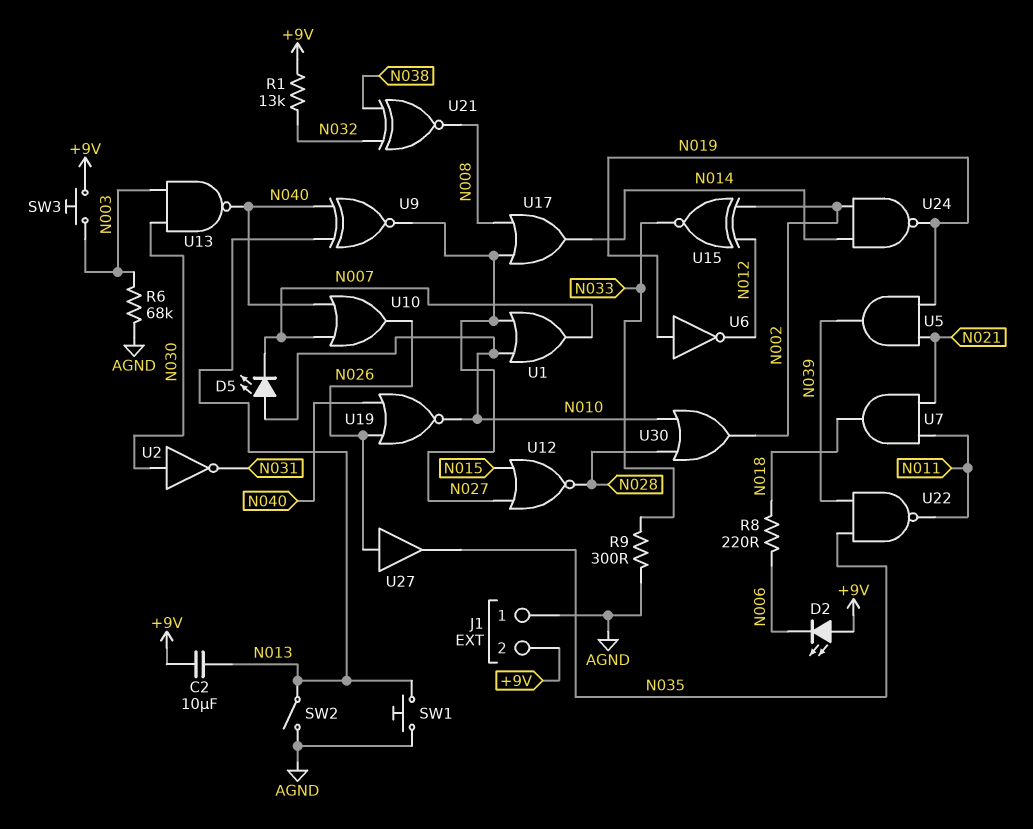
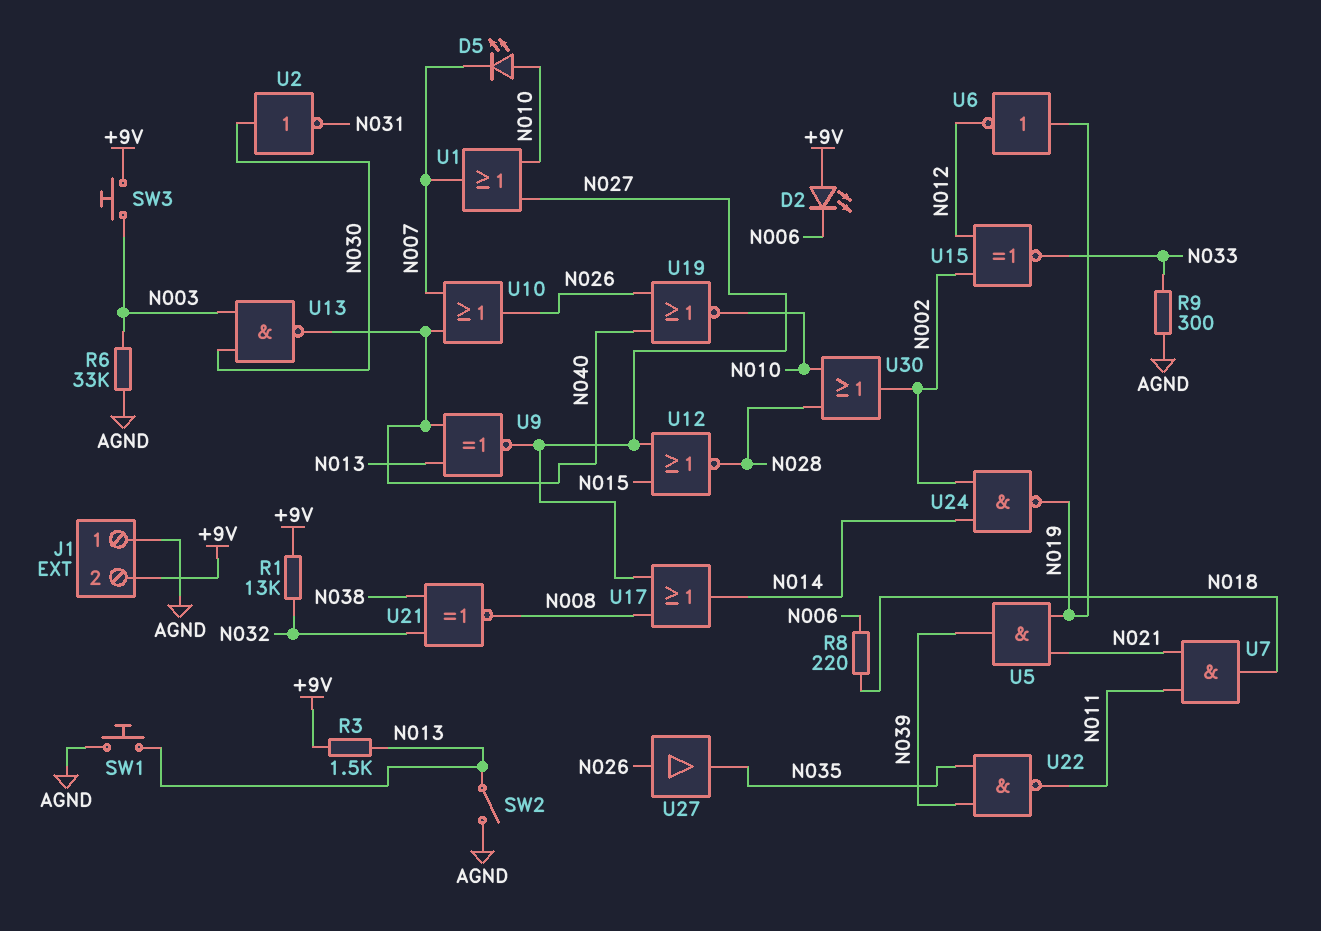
C2: 10uF (+9V, N013) -> none
R3: none -> 1.5k (+9V, N013)
R6: 68k (AGND, N003) -> 33k (AGND, N003)

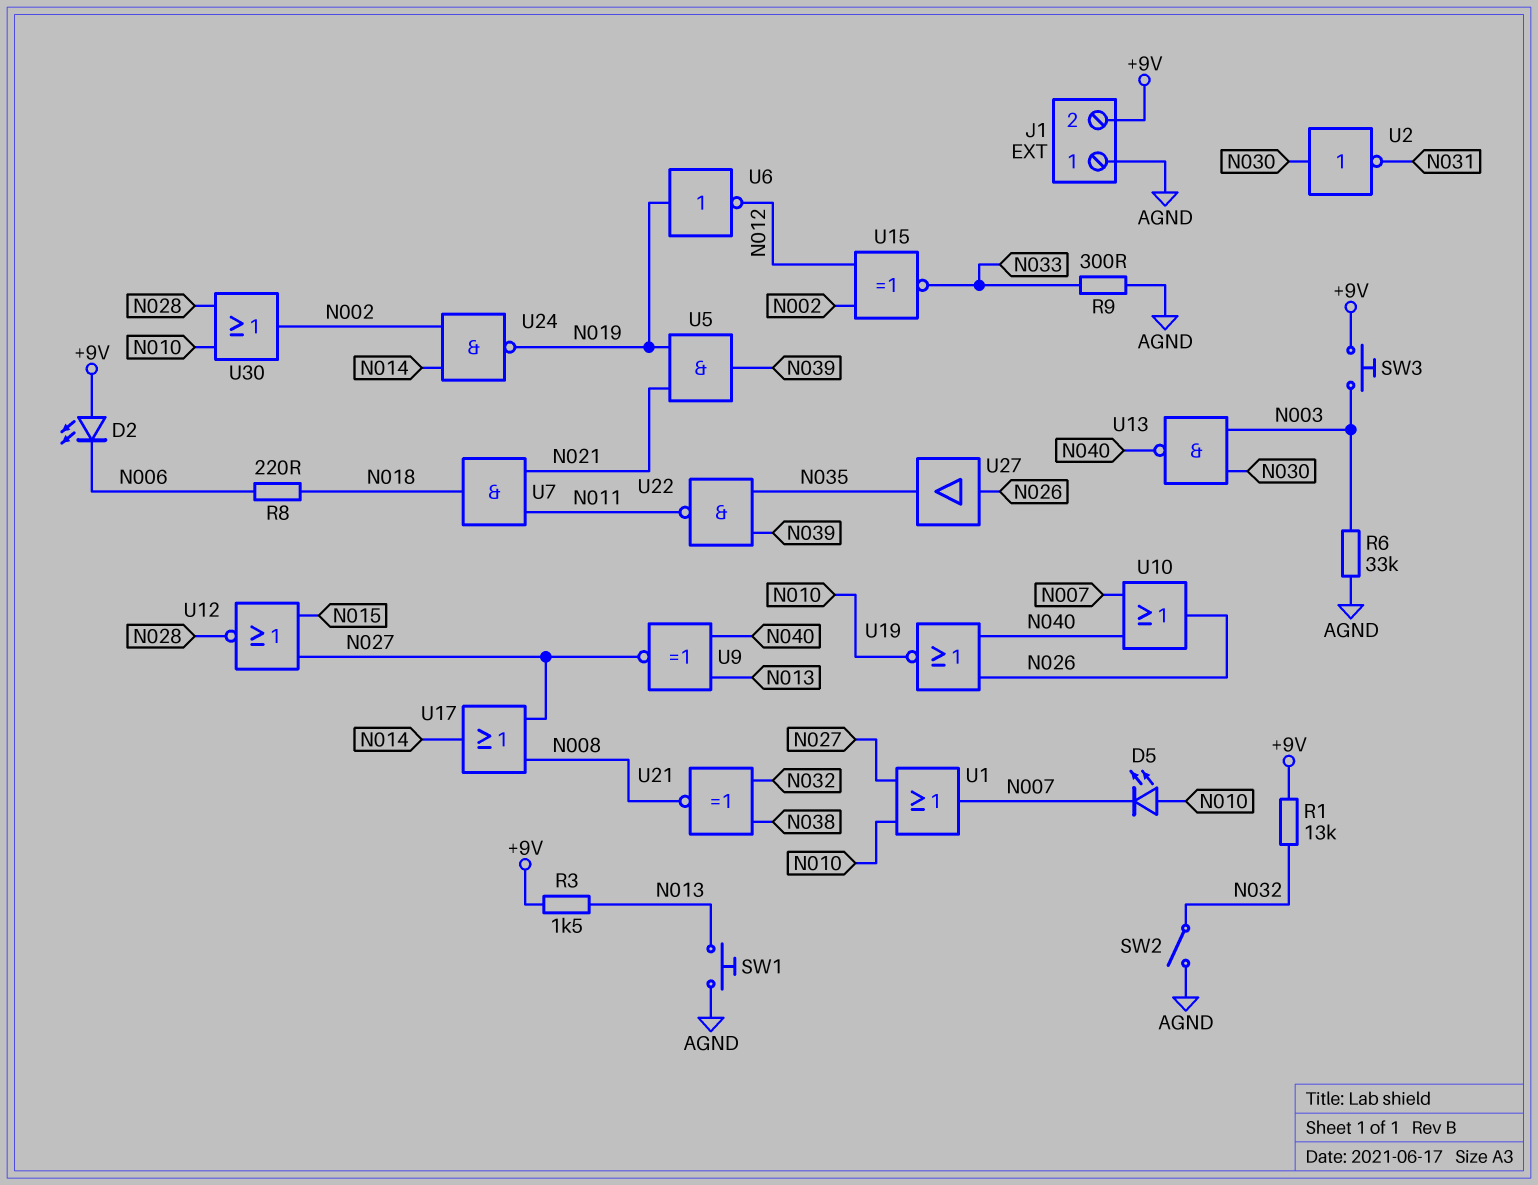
SW2: switch (AGND, N013) -> switch (AGND, N032)

